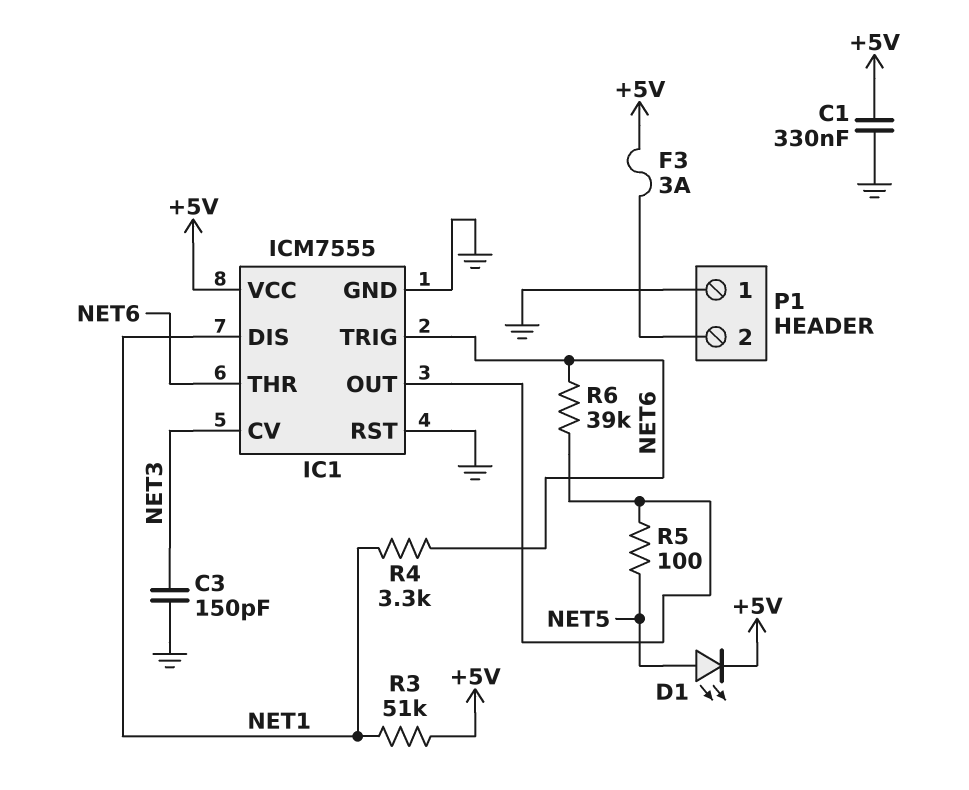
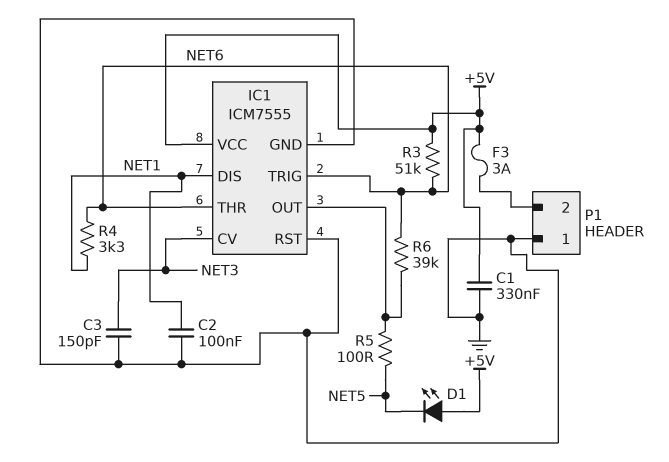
C2: none -> 100nF (GND, NET1)
D1: LED (A NET5, K +5V) -> LED (A +5V, K NET5)
R3: 51k (+5V, NET1) -> 51k (+5V, NET6)

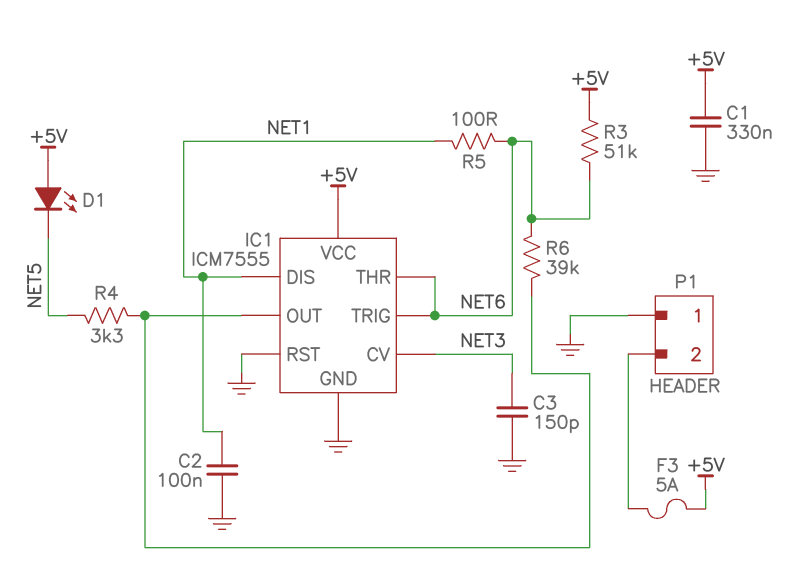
F3: 3A (+5V, P1/2) -> 5A (+5V, P1/2)
R4: 3.3k (NET1, NET6) -> 3.3k (IC1/OUT, NET5)
R5: 100 (IC1/OUT, NET5) -> 100 (NET1, NET6)

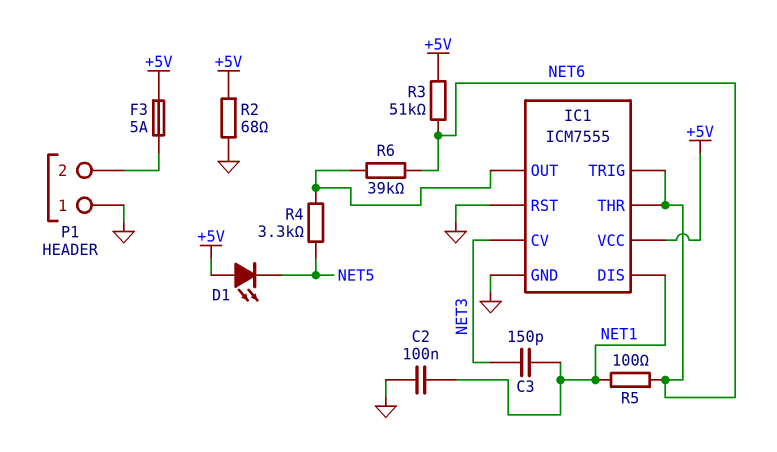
C1: 330nF (+5V, GND) -> none
C3: 150pF (GND, NET3) -> 150pF (NET1, NET3)
R2: none -> 68 (+5V, GND)

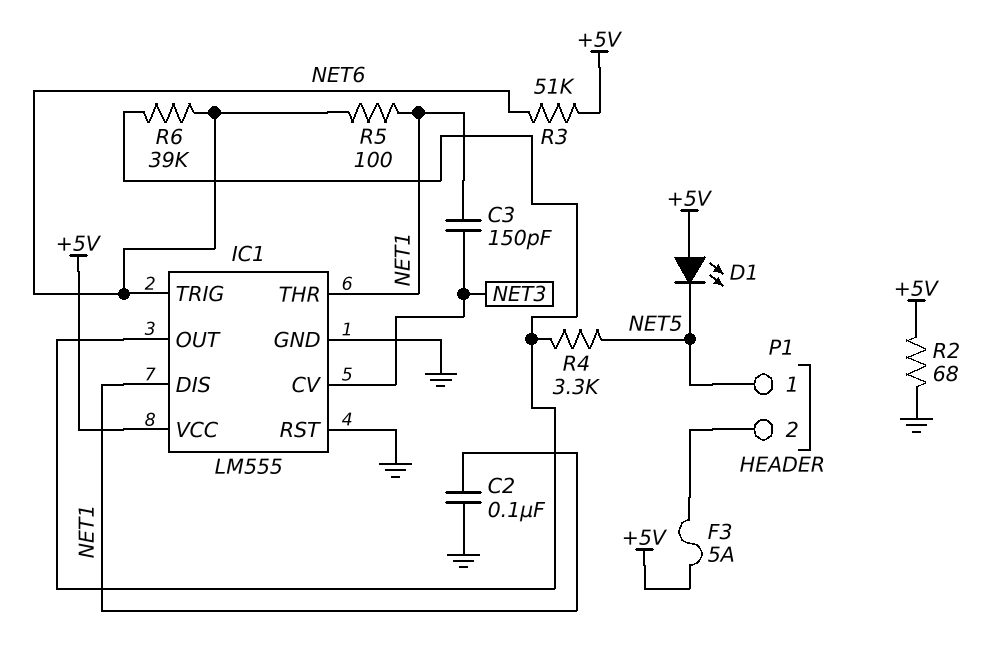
IC1: ICM7555 -> LM555
IC1 pin THR: NET6 -> NET1
P1 pin 1: GND -> NET5

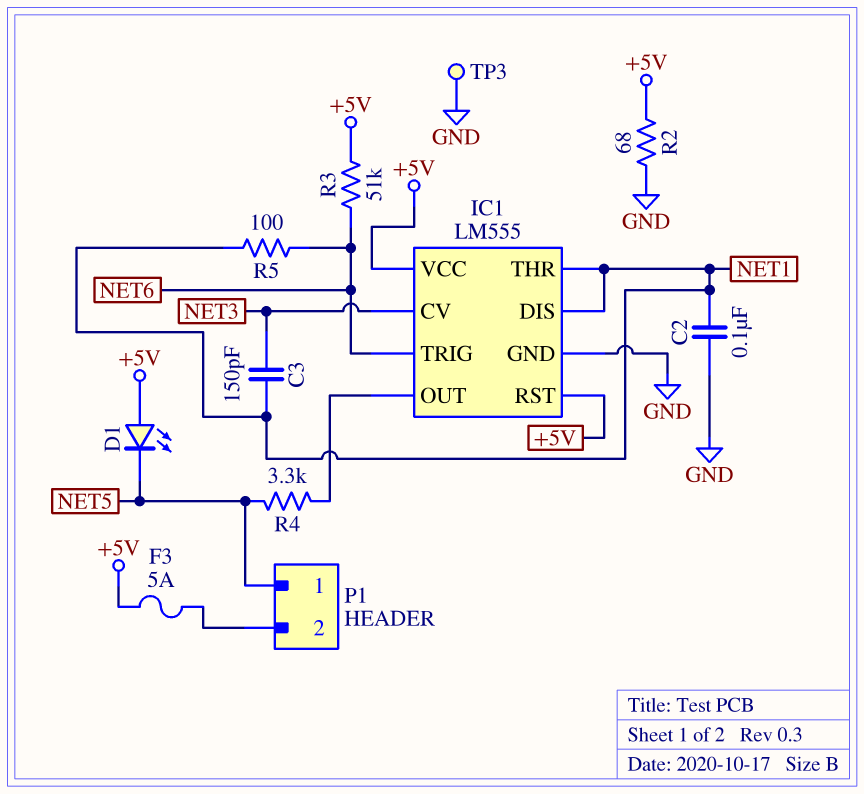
IC1 pin RST: GND -> +5V
R6: 39k (IC1/OUT, NET6) -> none
TP3: none -> test point (GND)

